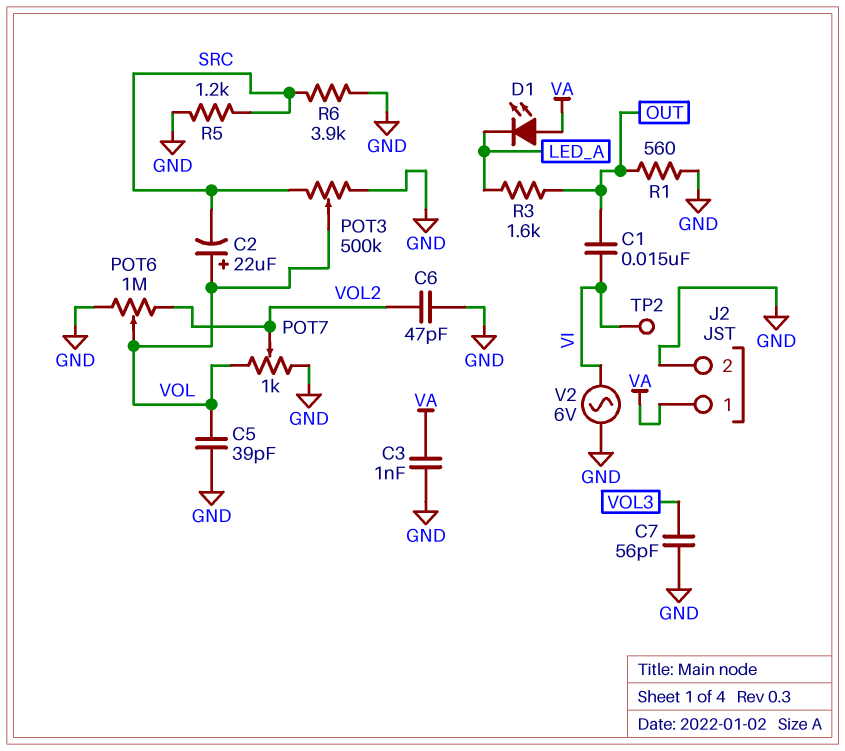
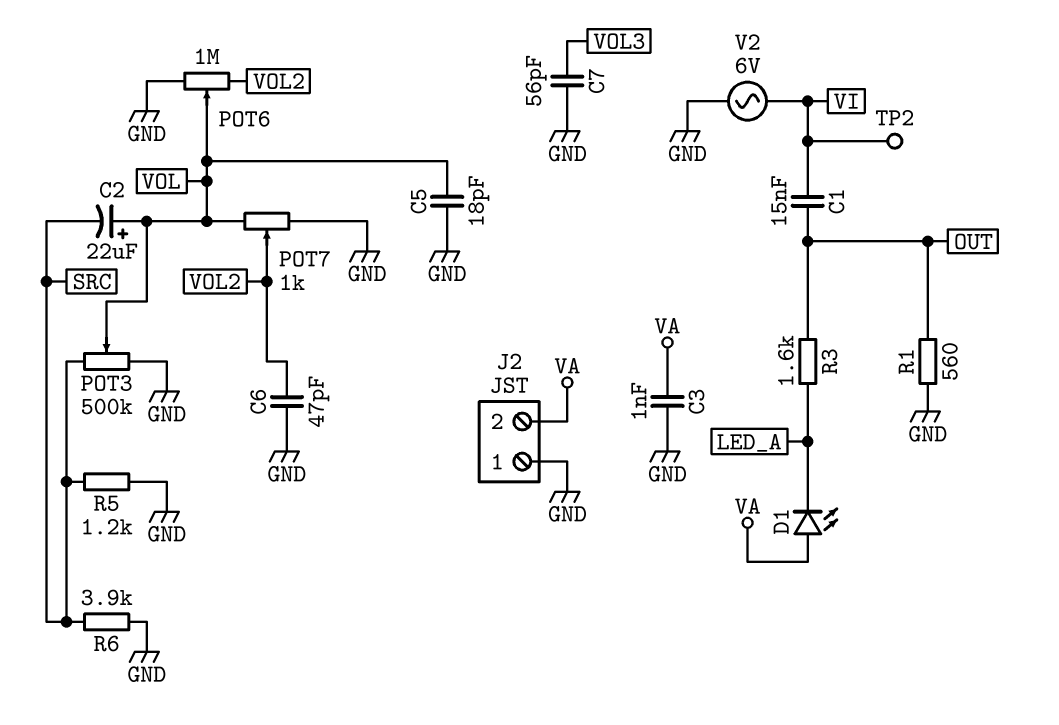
C5: 39pF (GND, VOL) -> 18pF (GND, VOL)
J2 pin 1: VA -> GND
J2 pin 2: GND -> VA

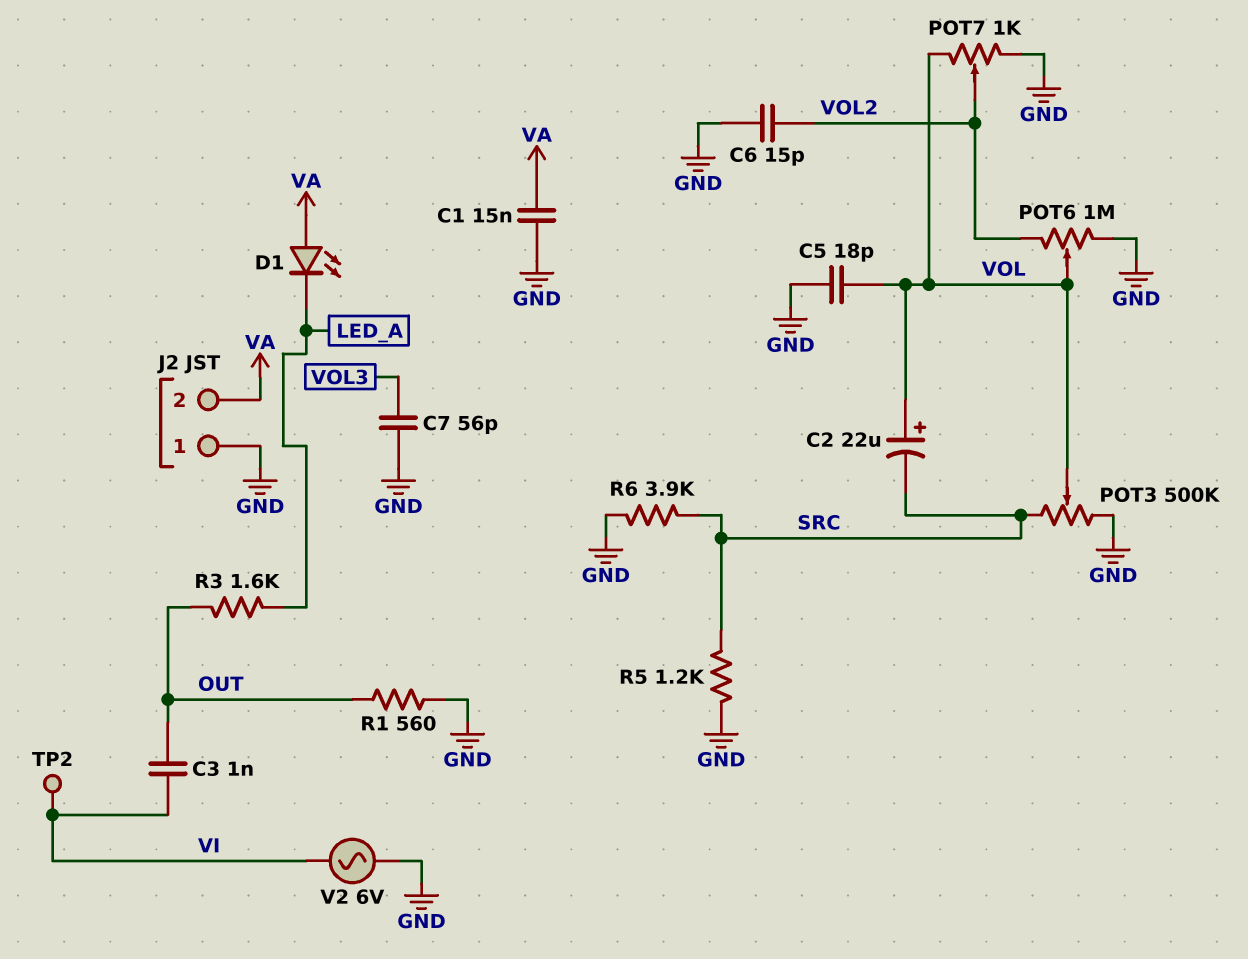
C1: 15nF (OUT, VI) -> 15nF (GND, VA)
C3: 1nF (GND, VA) -> 1nF (OUT, VI)
C6: 47pF (GND, VOL2) -> 15pF (GND, VOL2)

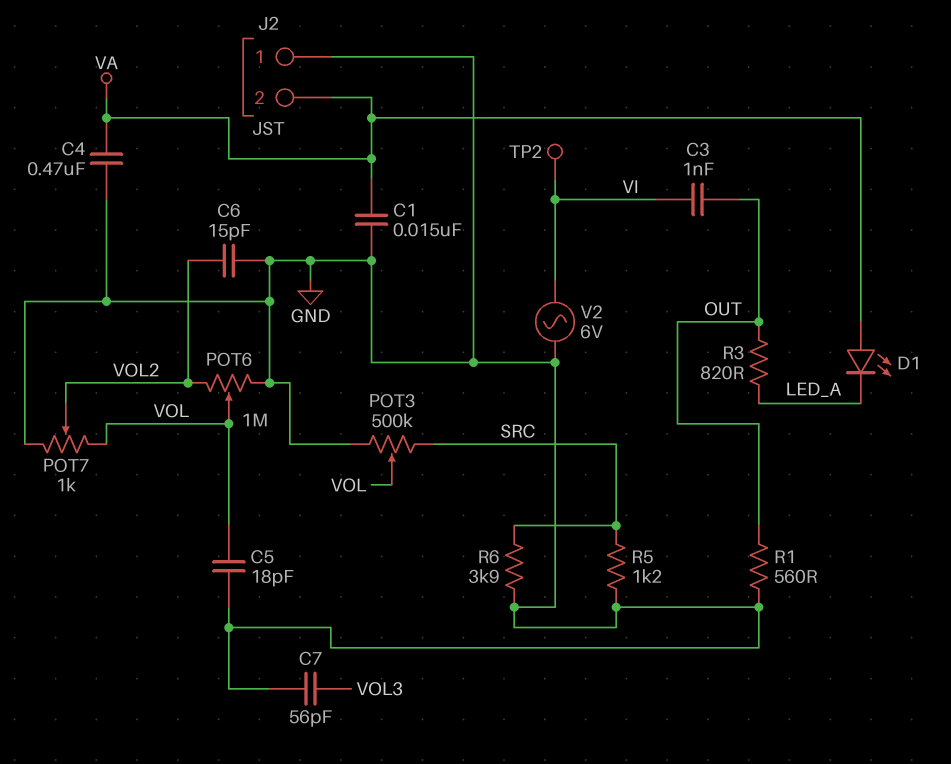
C2: 22uF (plus VOL, minus SRC) -> none
C4: none -> 470nF (GND, VA)
R3: 1.6k (LED_A, OUT) -> 820 (LED_A, OUT)

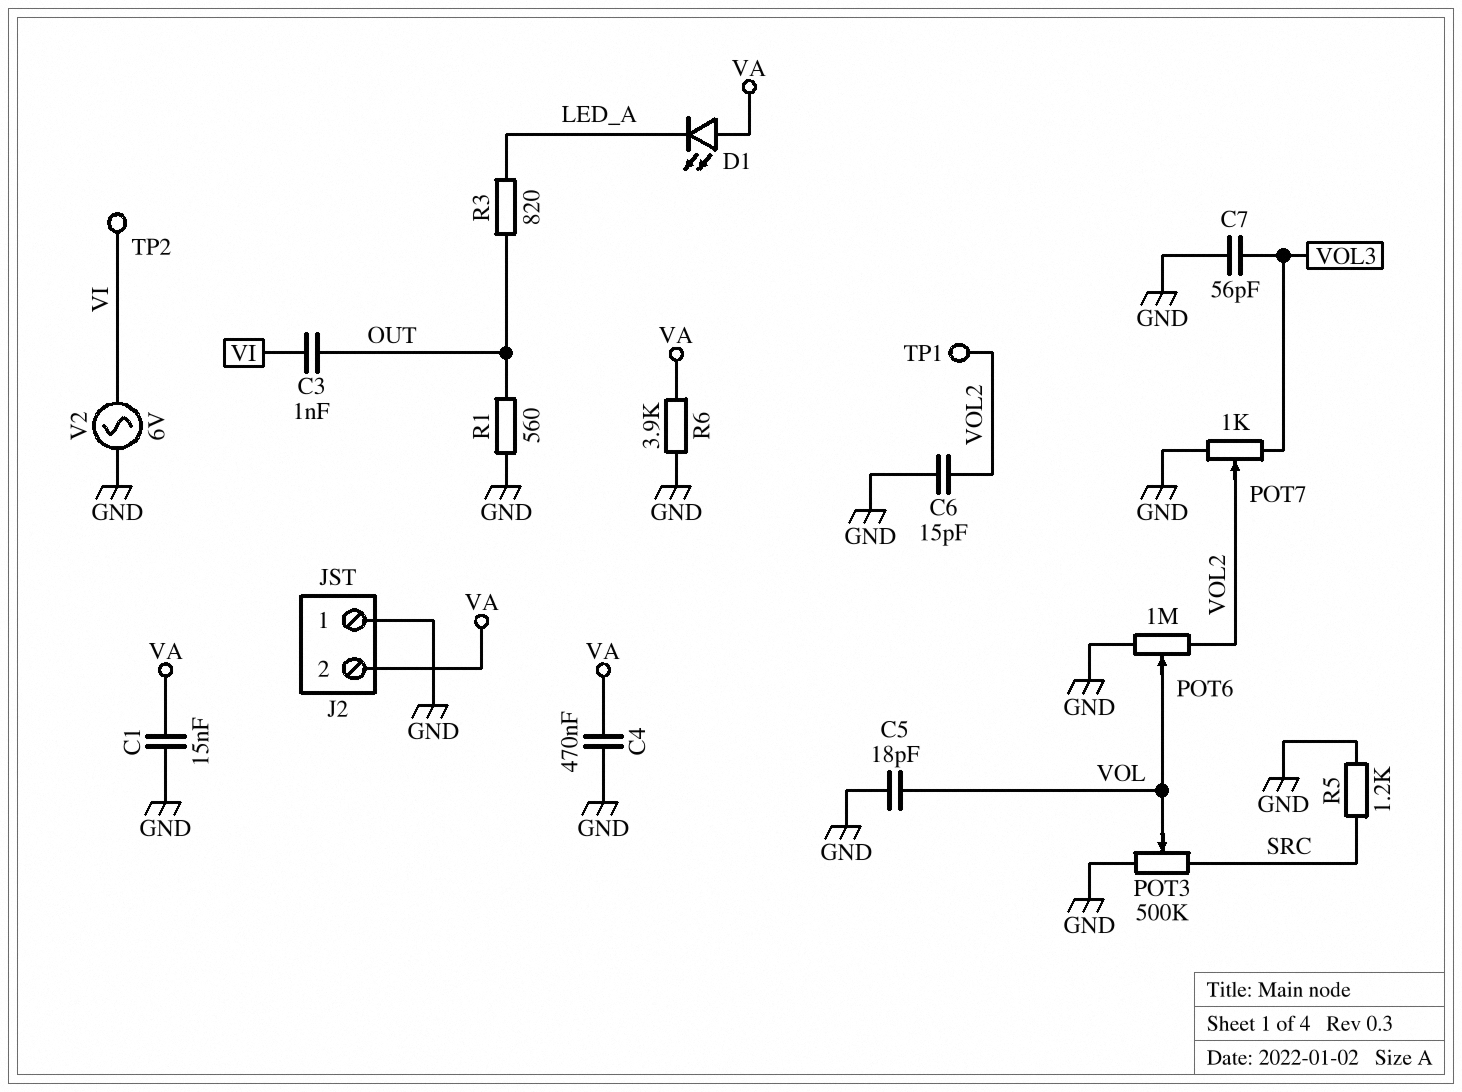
POT7: 1k (GND, VOL, wiper VOL2) -> 1k (GND, VOL3, wiper VOL2)
R6: 3.9k (GND, SRC) -> 3.9k (GND, VA)
TP1: none -> test point (VOL2)

